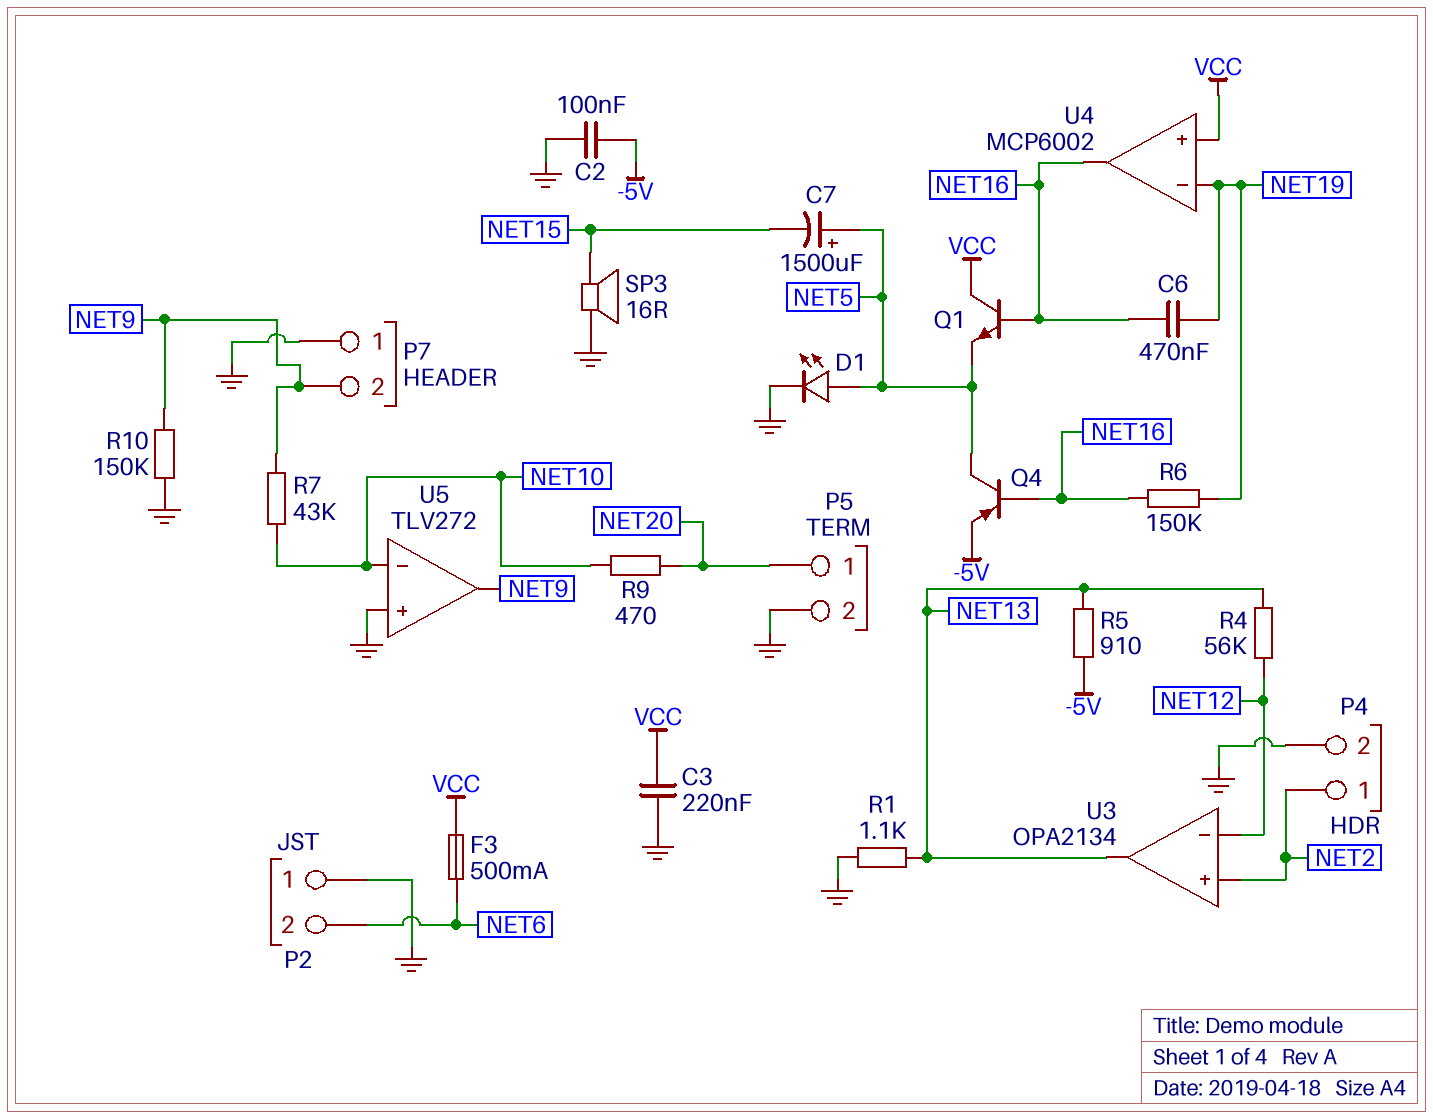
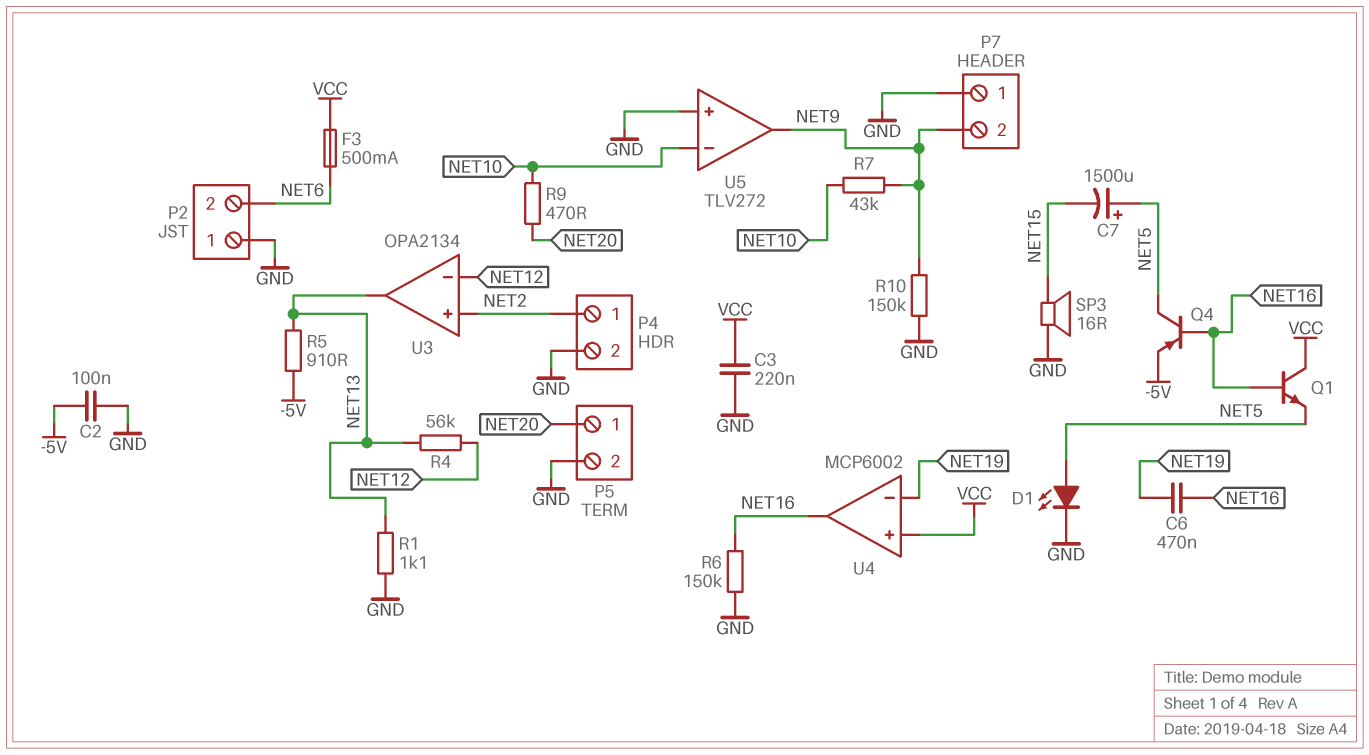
R6: 150k (NET16, NET19) -> 150k (GND, NET16)

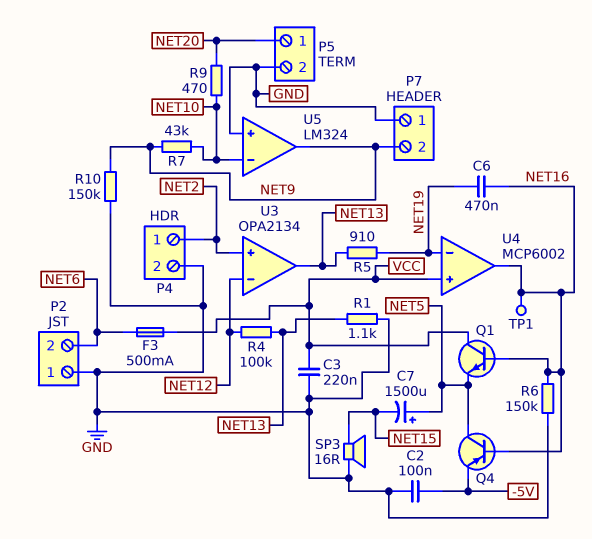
D1: LED (A NET5, K GND) -> none
R4: 56k (NET12, NET13) -> 100k (NET12, NET13)
R5: 910 (-5V, NET13) -> 910 (NET13, NET19)
TP1: none -> test point (NET16)
U5: TLV272 -> LM324

